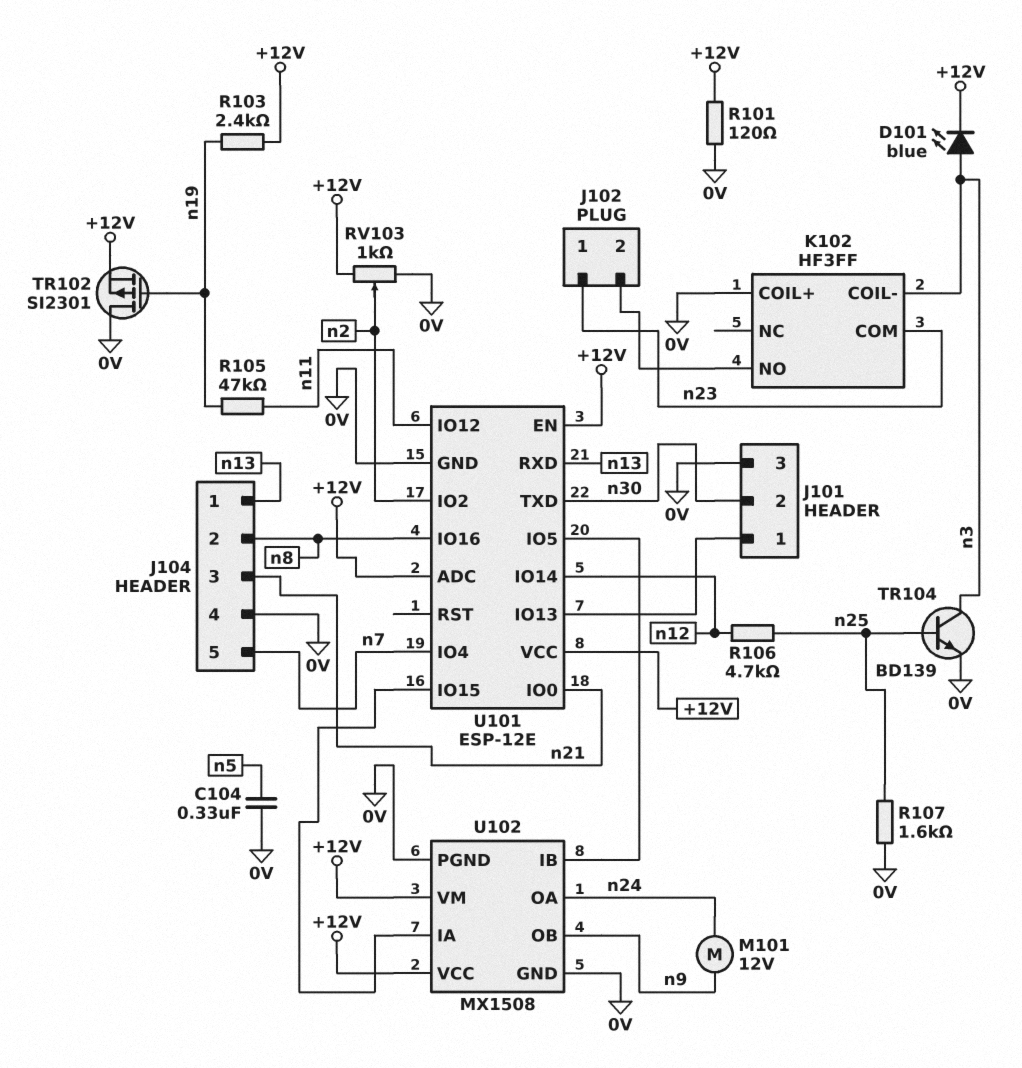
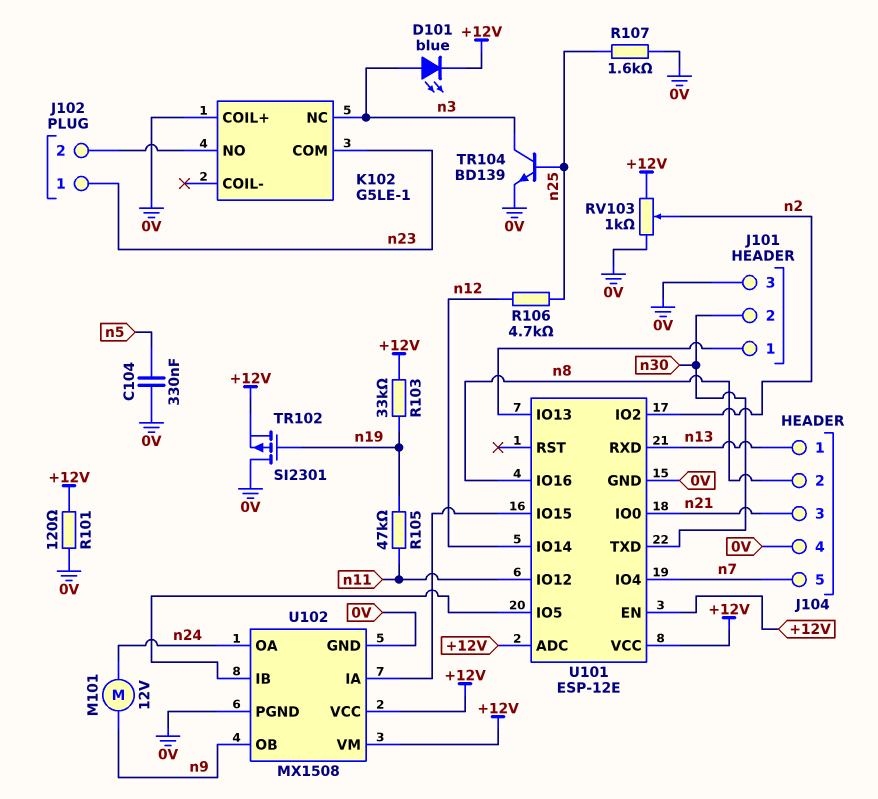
K102: HF3FF -> G5LE-1
K102 pin COIL-: n3 -> none
K102 pin NC: none -> n3
R103: 2.4k (+12V, n19) -> 33k (+12V, n19)

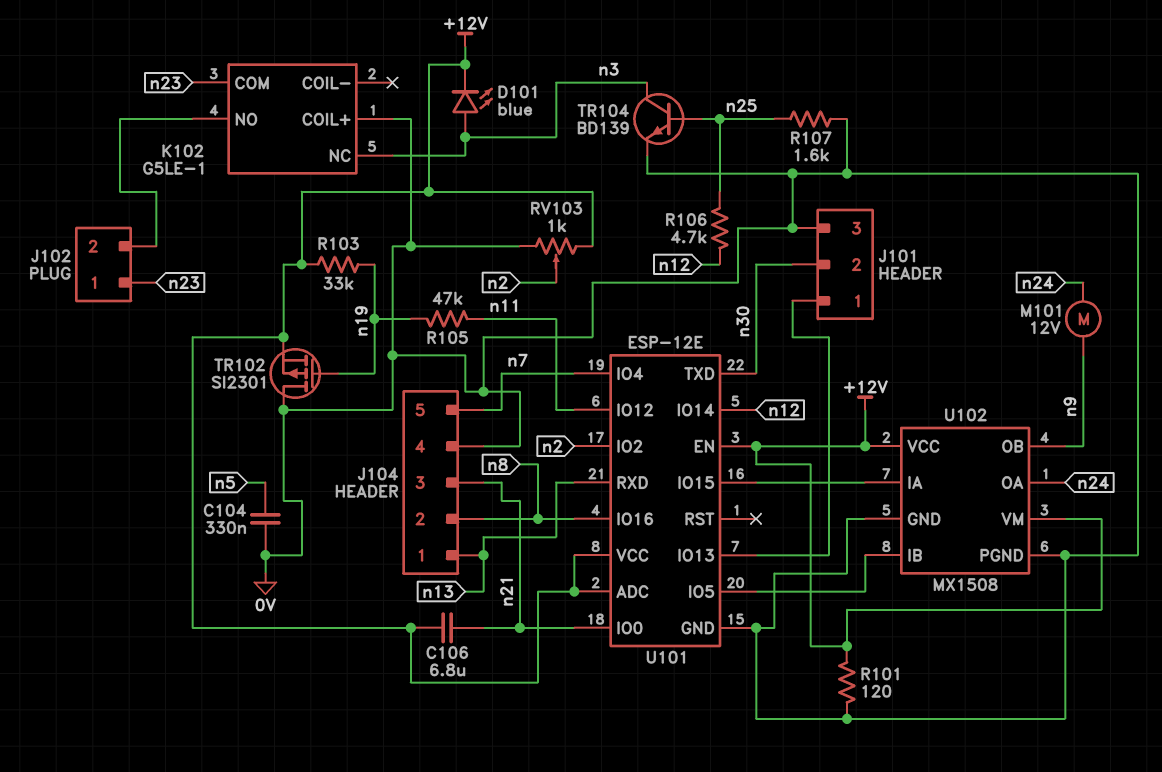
C106: none -> 6.8uF (+12V, n21)

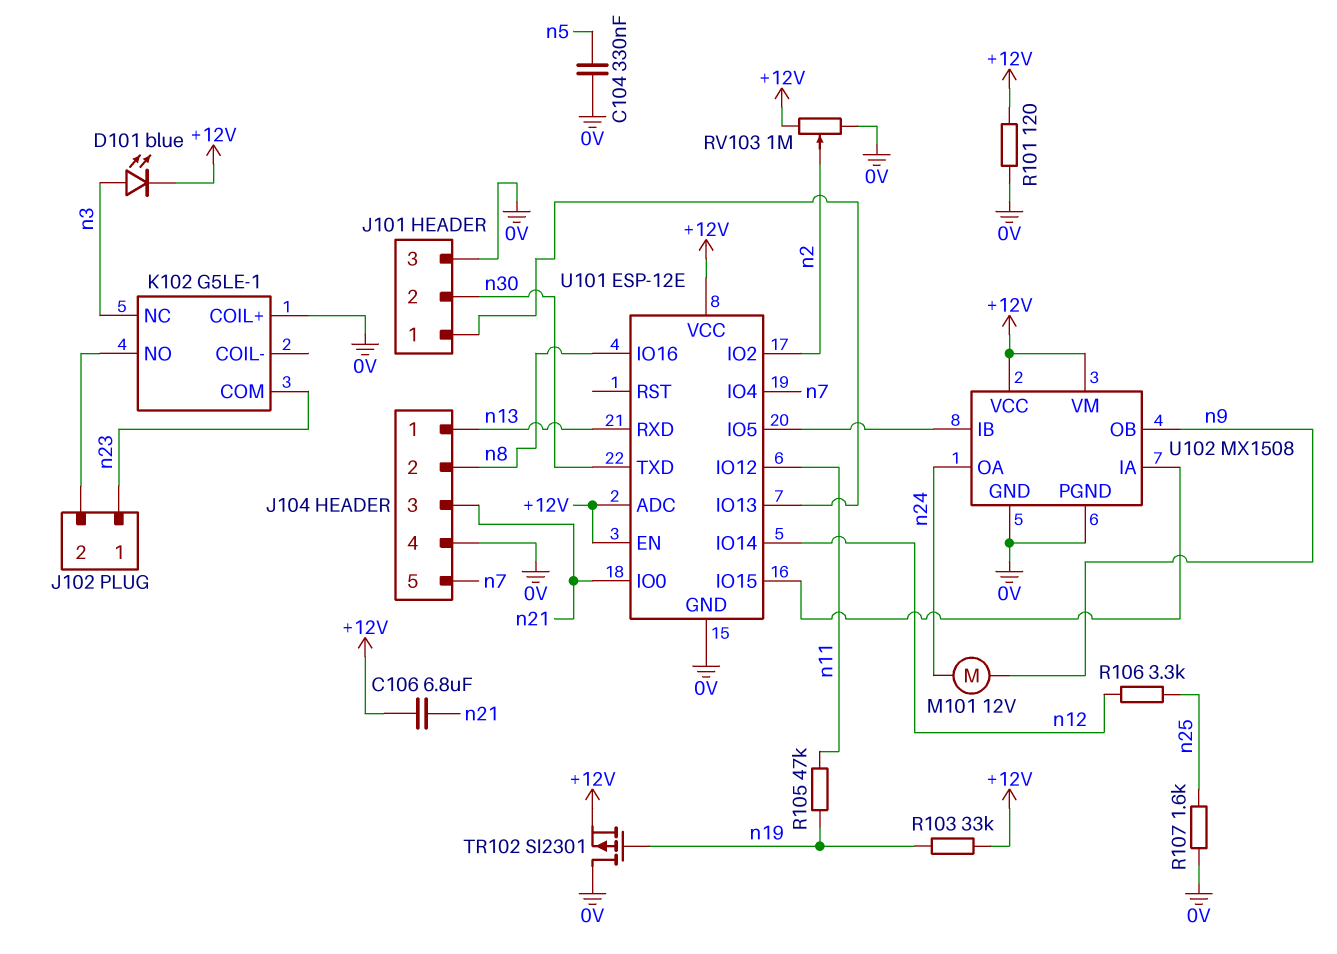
R106: 4.7k (n12, n25) -> 3.3k (n12, n25)
RV103: 1k (+12V, 0V, wiper n2) -> 1M (+12V, 0V, wiper n2)
TR104: NPN BD139 (B n25, C n3, E 0V) -> none

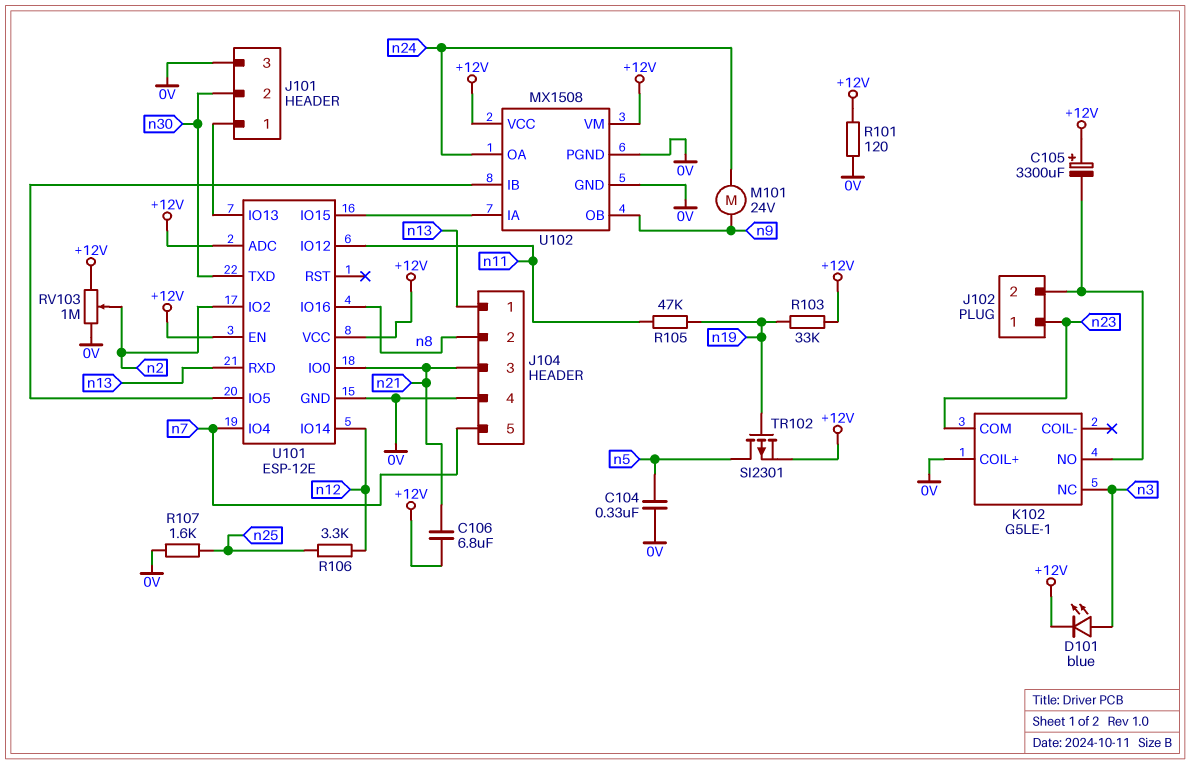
C105: none -> 3300uF (plus +12V, minus J102/2)
M101: motor 12V (n9, n24) -> motor 24V (n9, n24)
TR102: PMOS SI2301 (G n19, D 0V, S +12V) -> PMOS SI2301 (G n19, D n5, S +12V)

